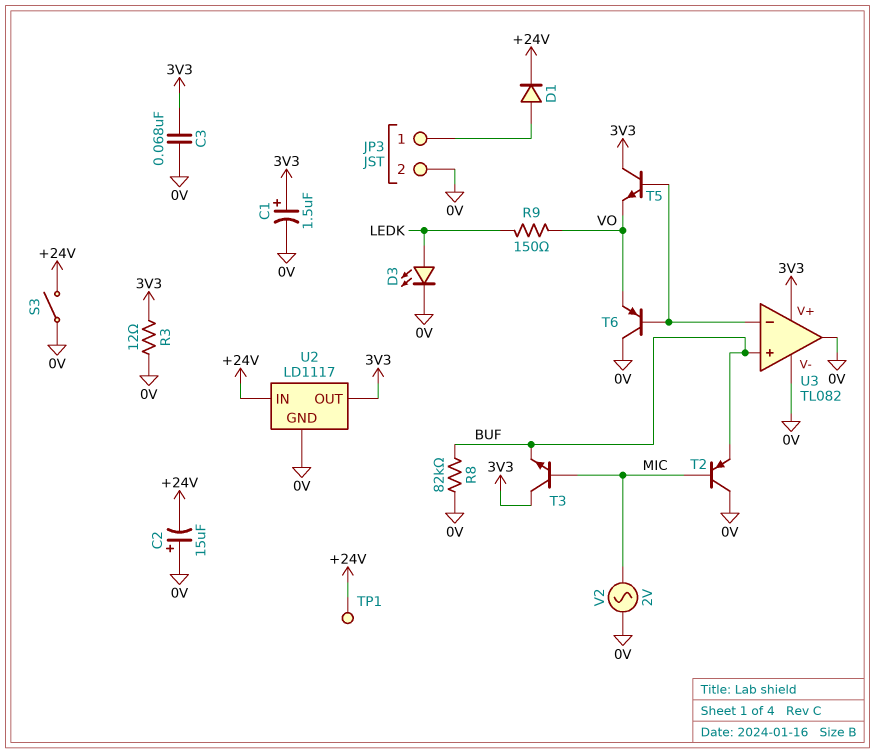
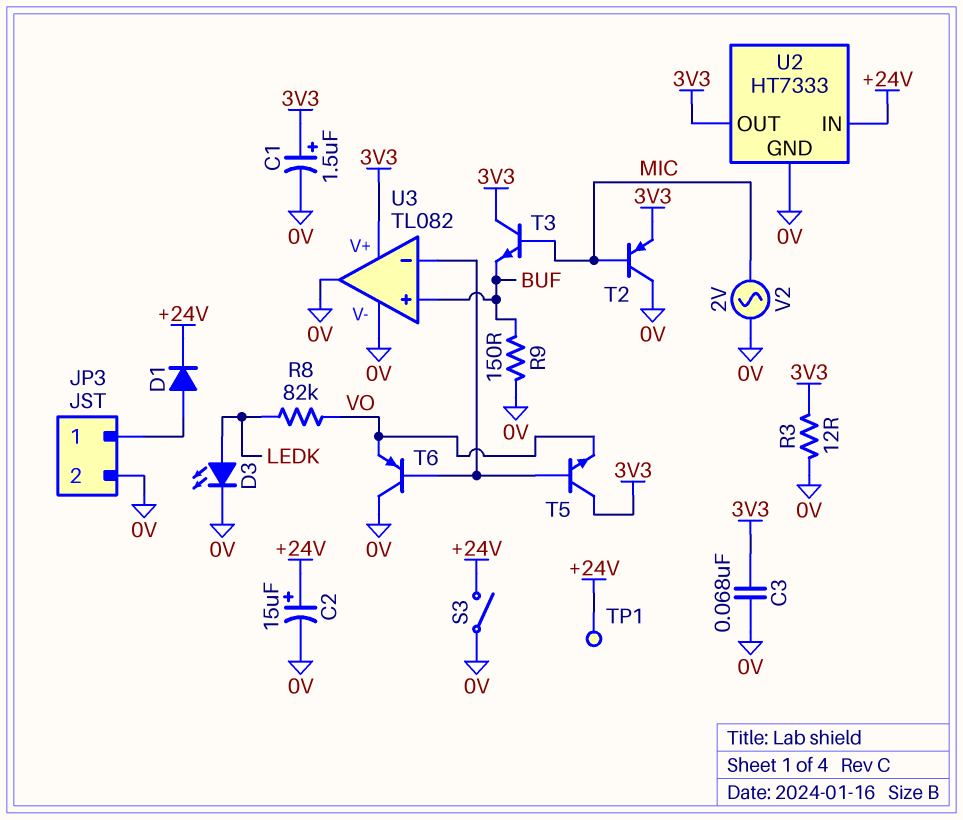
C2: 15uF (plus 0V, minus +24V) -> 15uF (plus +24V, minus 0V)
R8: 82k (0V, BUF) -> 82k (LEDK, VO)
R9: 150 (LEDK, VO) -> 150 (0V, BUF)
T2: PNP (B MIC, C 0V, E BUF) -> PNP (B MIC, C 0V, E 3V3)
U2: LD1117 -> HT7333

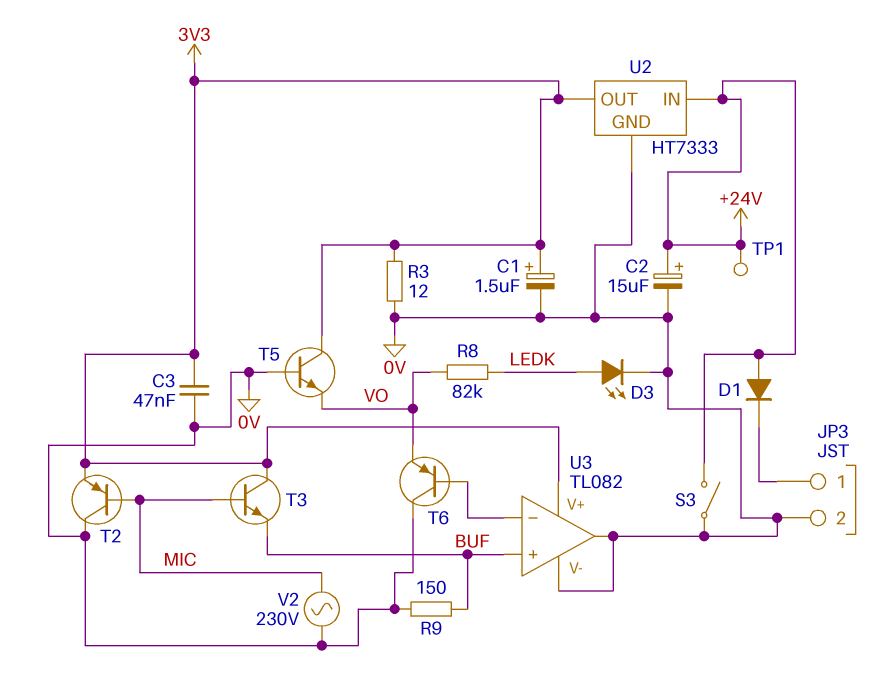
C3: 68nF (0V, 3V3) -> 47nF (0V, 3V3)
D1: diode (A JP3/1, K +24V) -> diode (A +24V, K JP3/1)
T5: NPN (B U3/in-, C 3V3, E VO) -> NPN (B 0V, C 3V3, E VO)
V2: AC 2V (0V, MIC) -> AC 230V (0V, MIC)

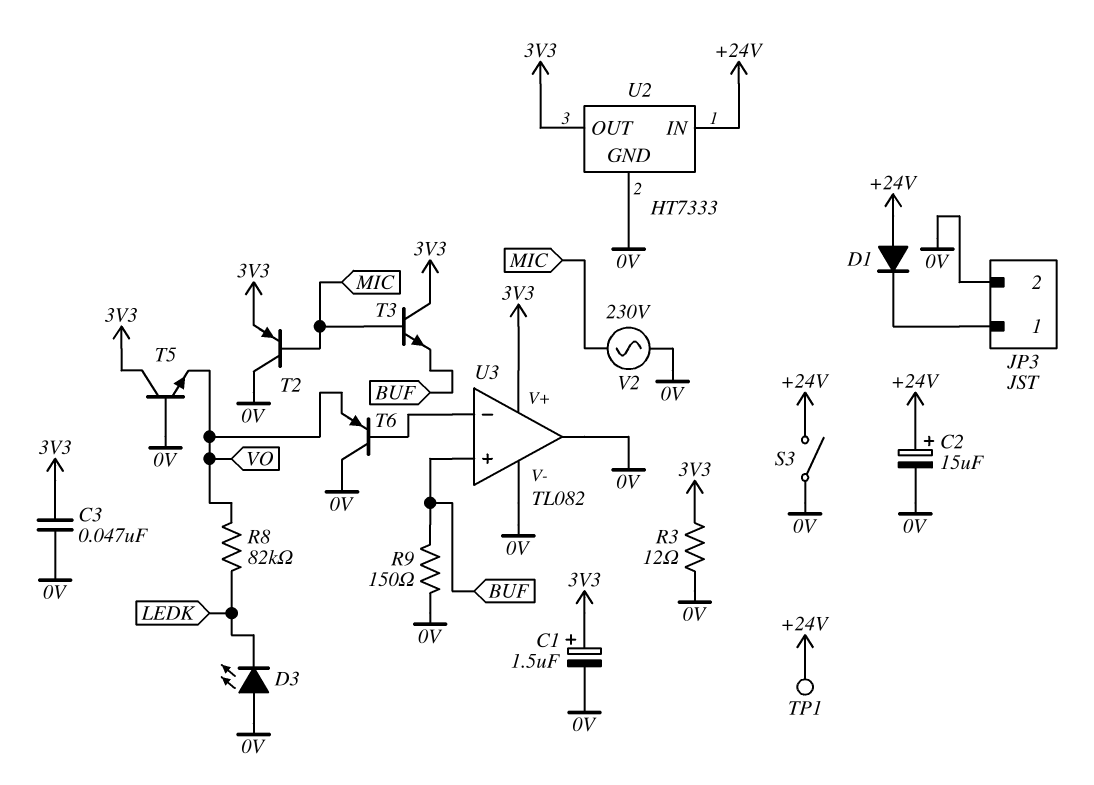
D3: LED (A LEDK, K 0V) -> LED (A 0V, K LEDK)

